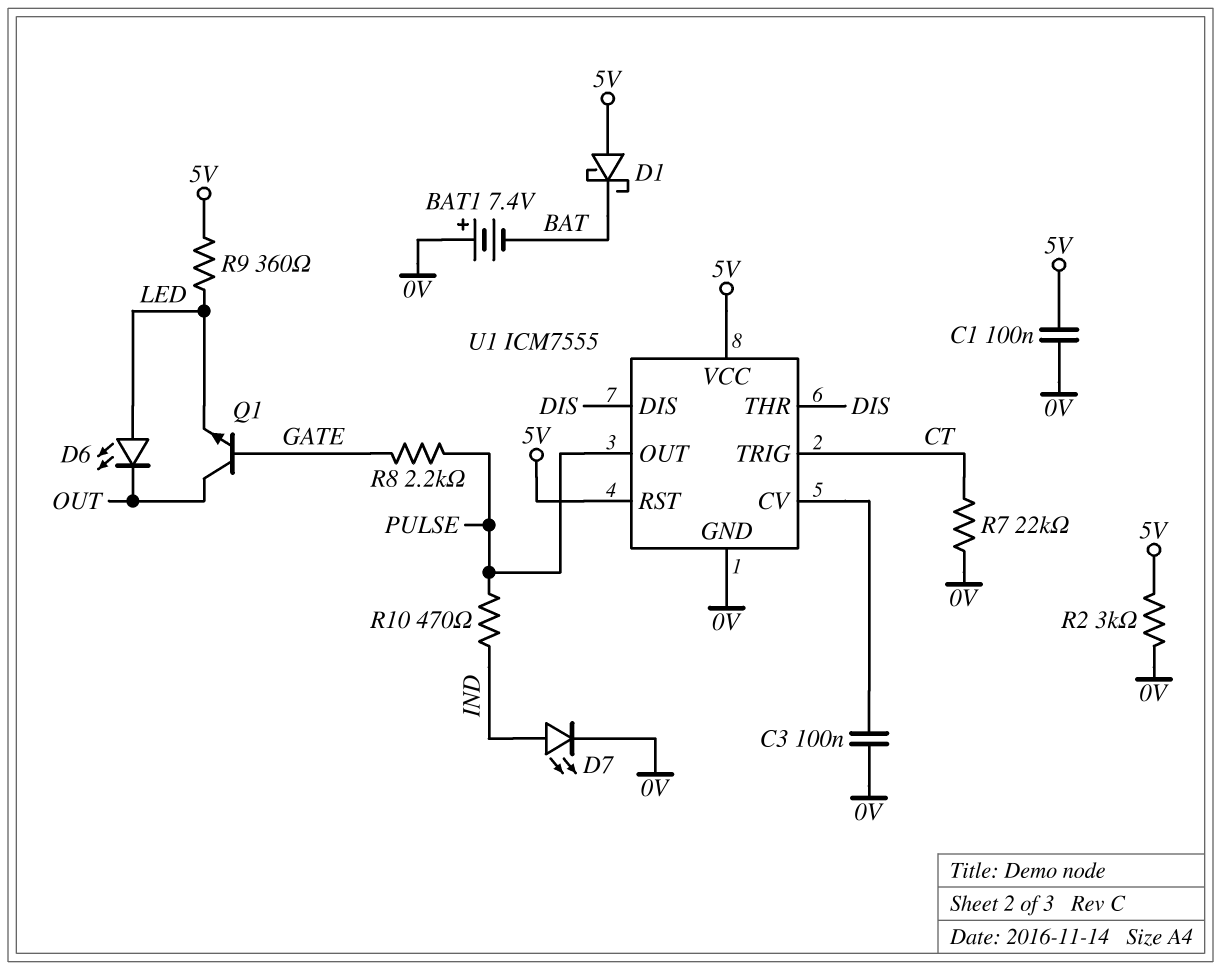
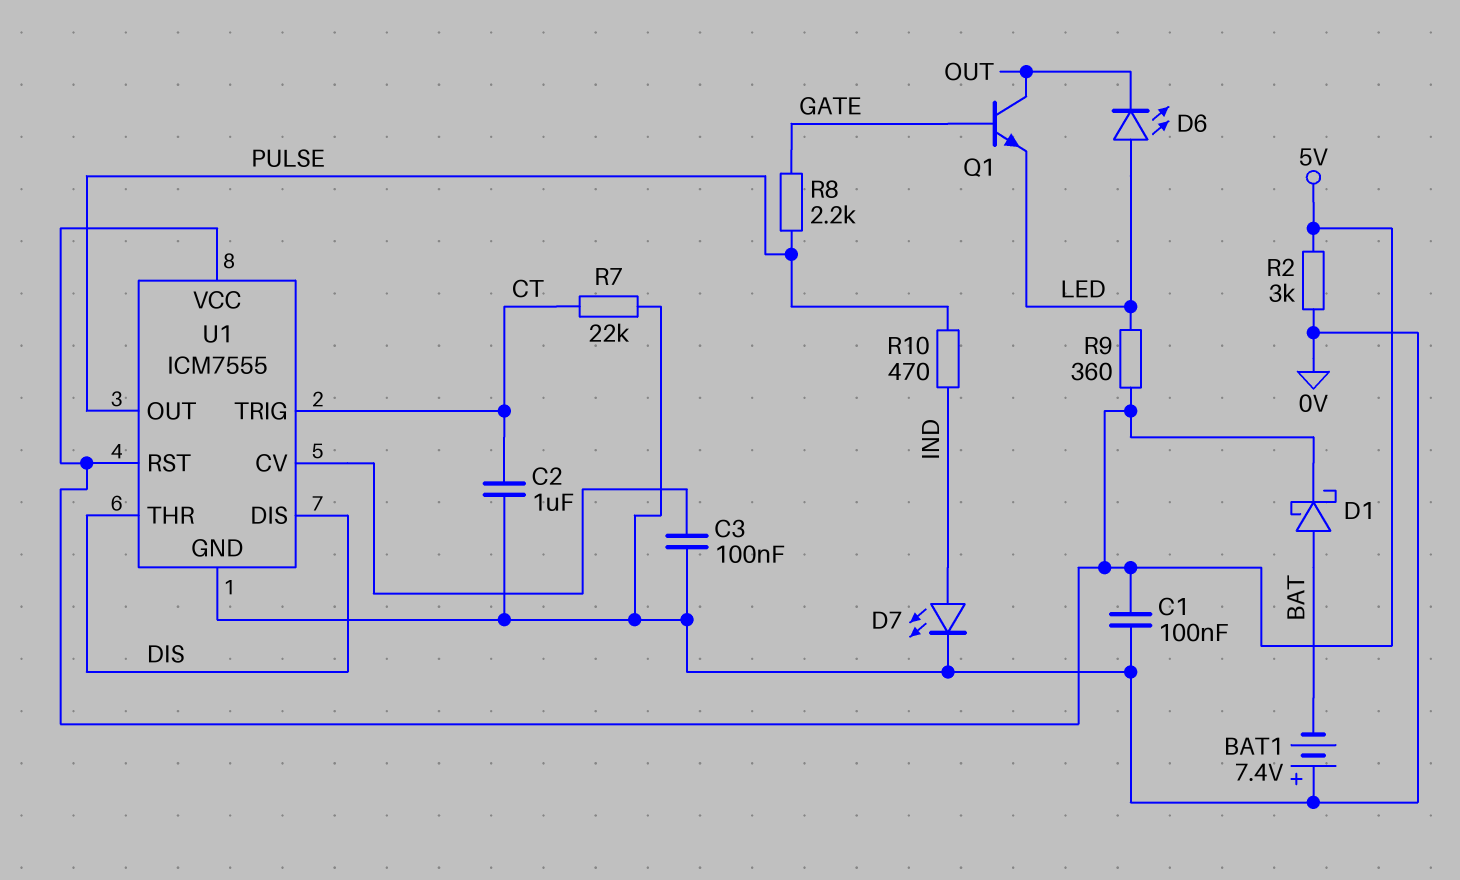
C2: none -> 1uF (0V, CT)
D1: schottky (A 5V, K BAT) -> schottky (A BAT, K 5V)

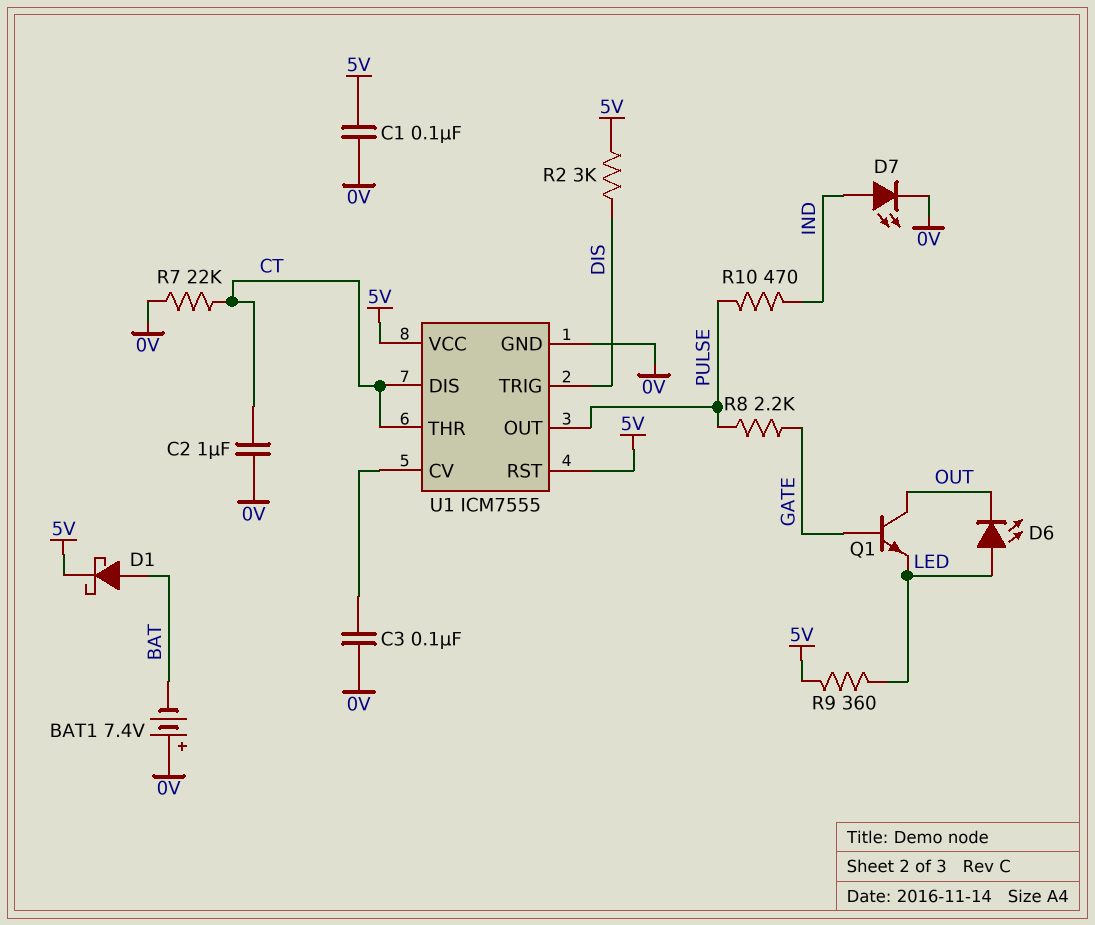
R2: 3k (0V, 5V) -> 3k (5V, DIS)
U1 pin DIS: DIS -> CT
U1 pin THR: DIS -> CT
U1 pin TRIG: CT -> DIS

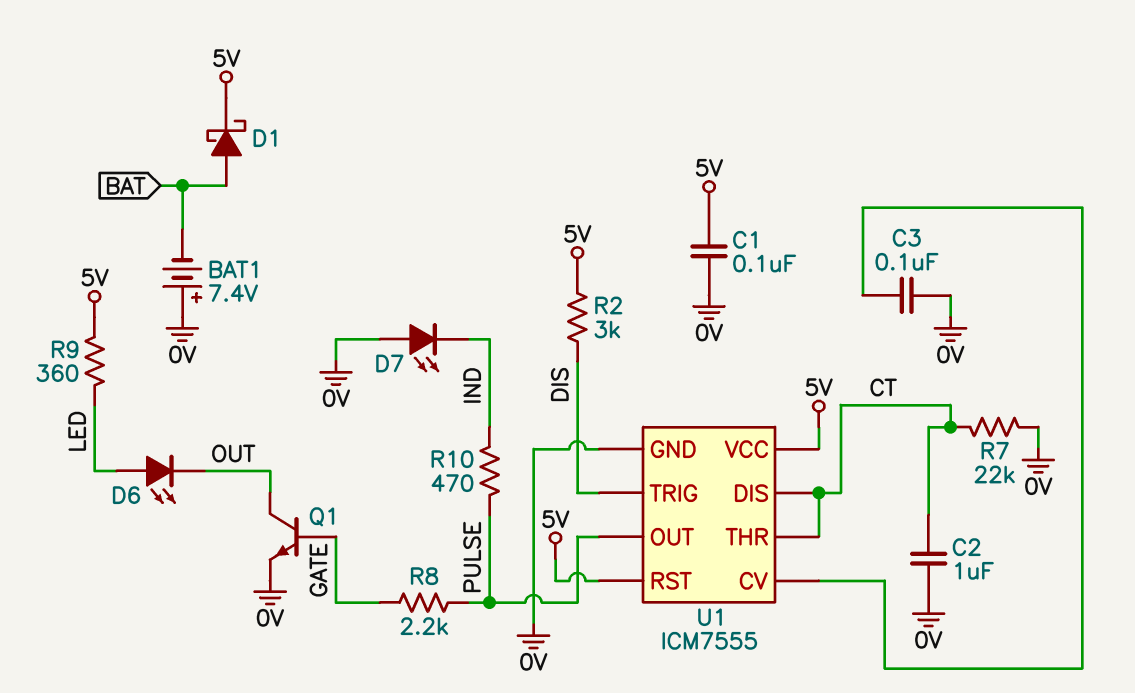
D7: LED (A IND, K 0V) -> LED (A 0V, K IND)
Q1: NPN (B GATE, C OUT, E LED) -> NPN (B GATE, C OUT, E 0V)

